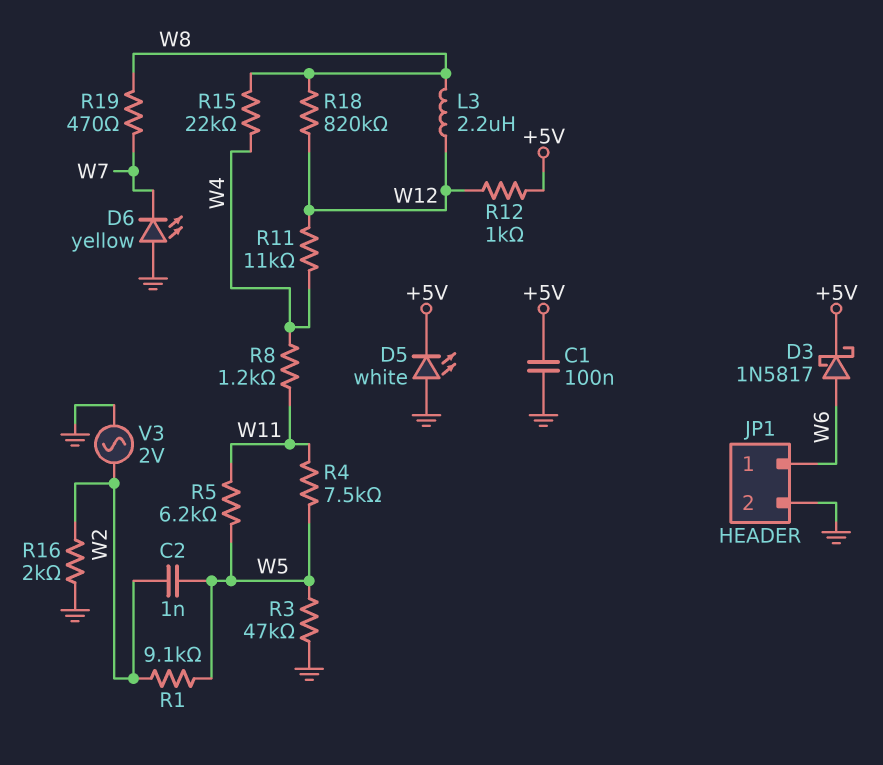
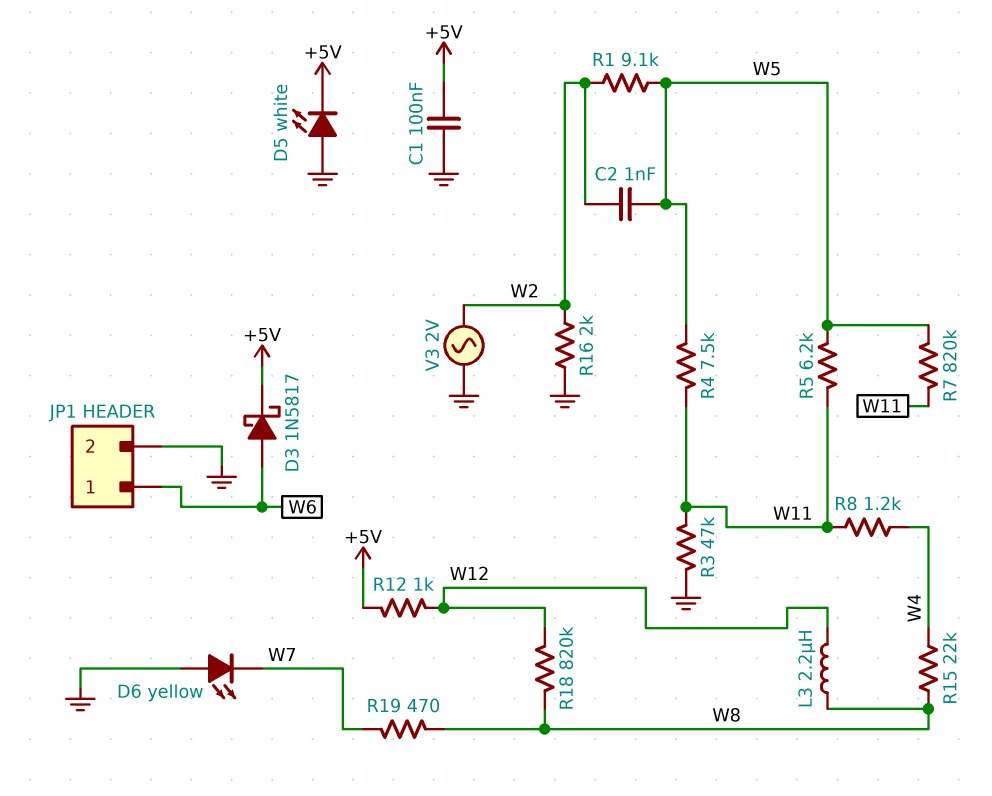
R3: 47k (GND, W5) -> 47k (GND, W11)
R7: none -> 820k (W5, W11)
R11: 11k (W4, W12) -> none

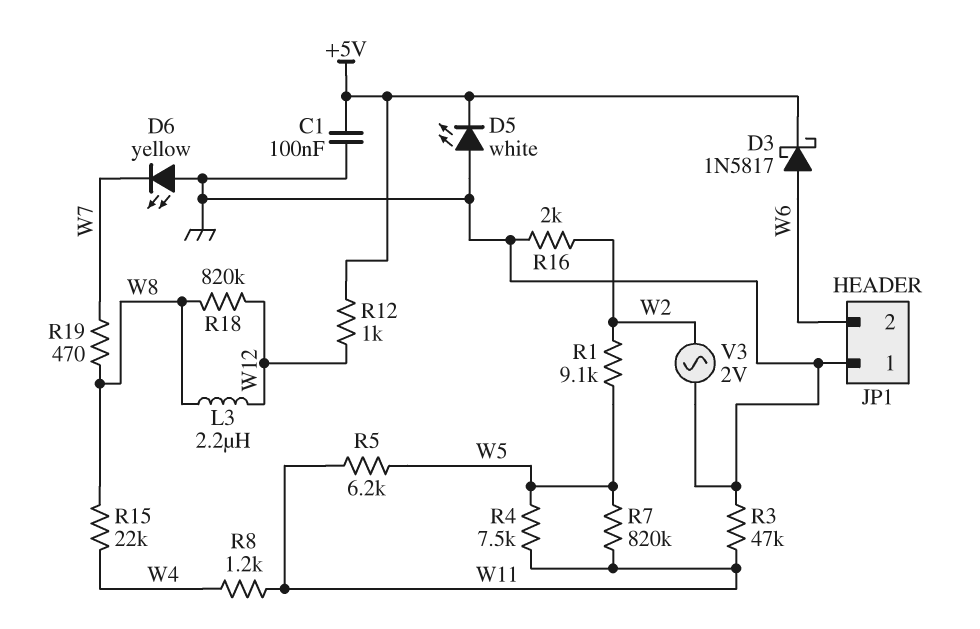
C2: 1nF (W2, W5) -> none
JP1 pin 1: W6 -> GND
JP1 pin 2: GND -> W6

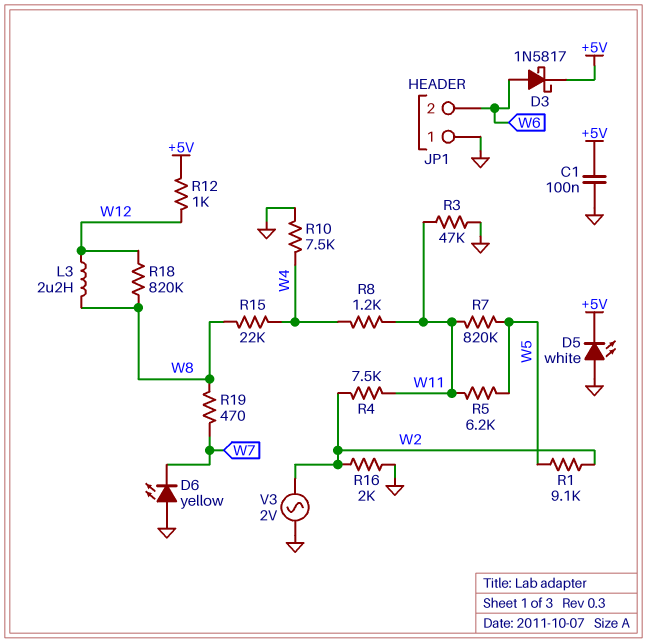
R4: 7.5k (W5, W11) -> 7.5k (W2, W11)
R10: none -> 7.5k (GND, W4)

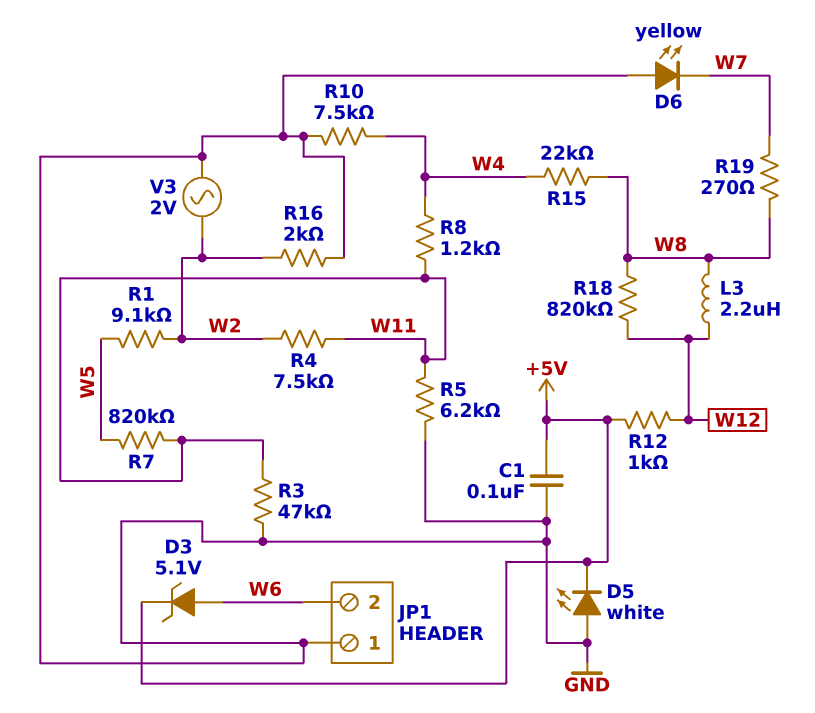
D3: schottky 1N5817 (A W6, K +5V) -> zener 5.1V (A W6, K +5V)
R5: 6.2k (W5, W11) -> 6.2k (GND, W11)
R19: 470 (W7, W8) -> 270 (W7, W8)

